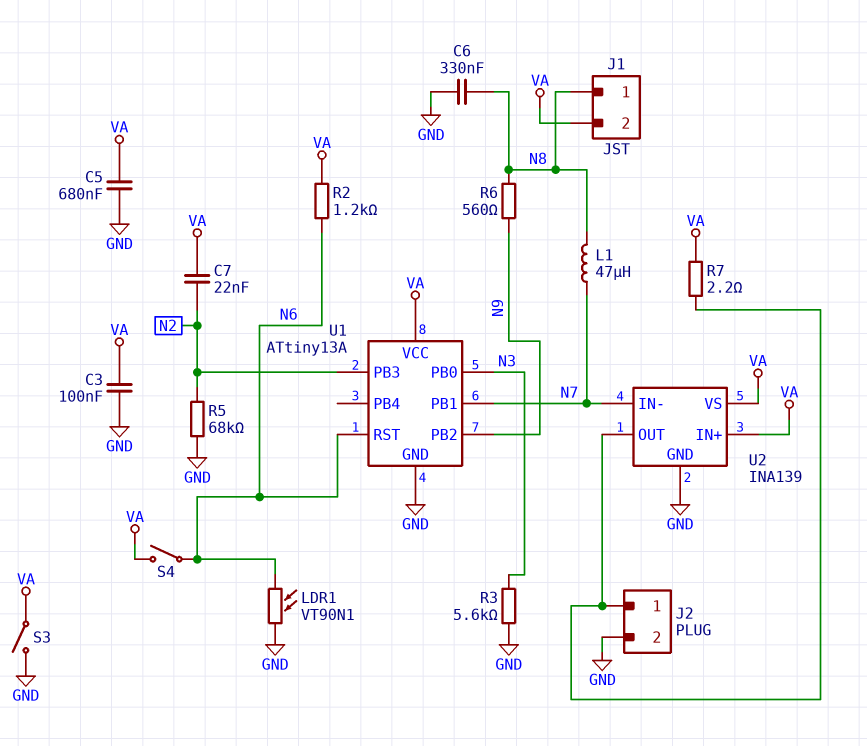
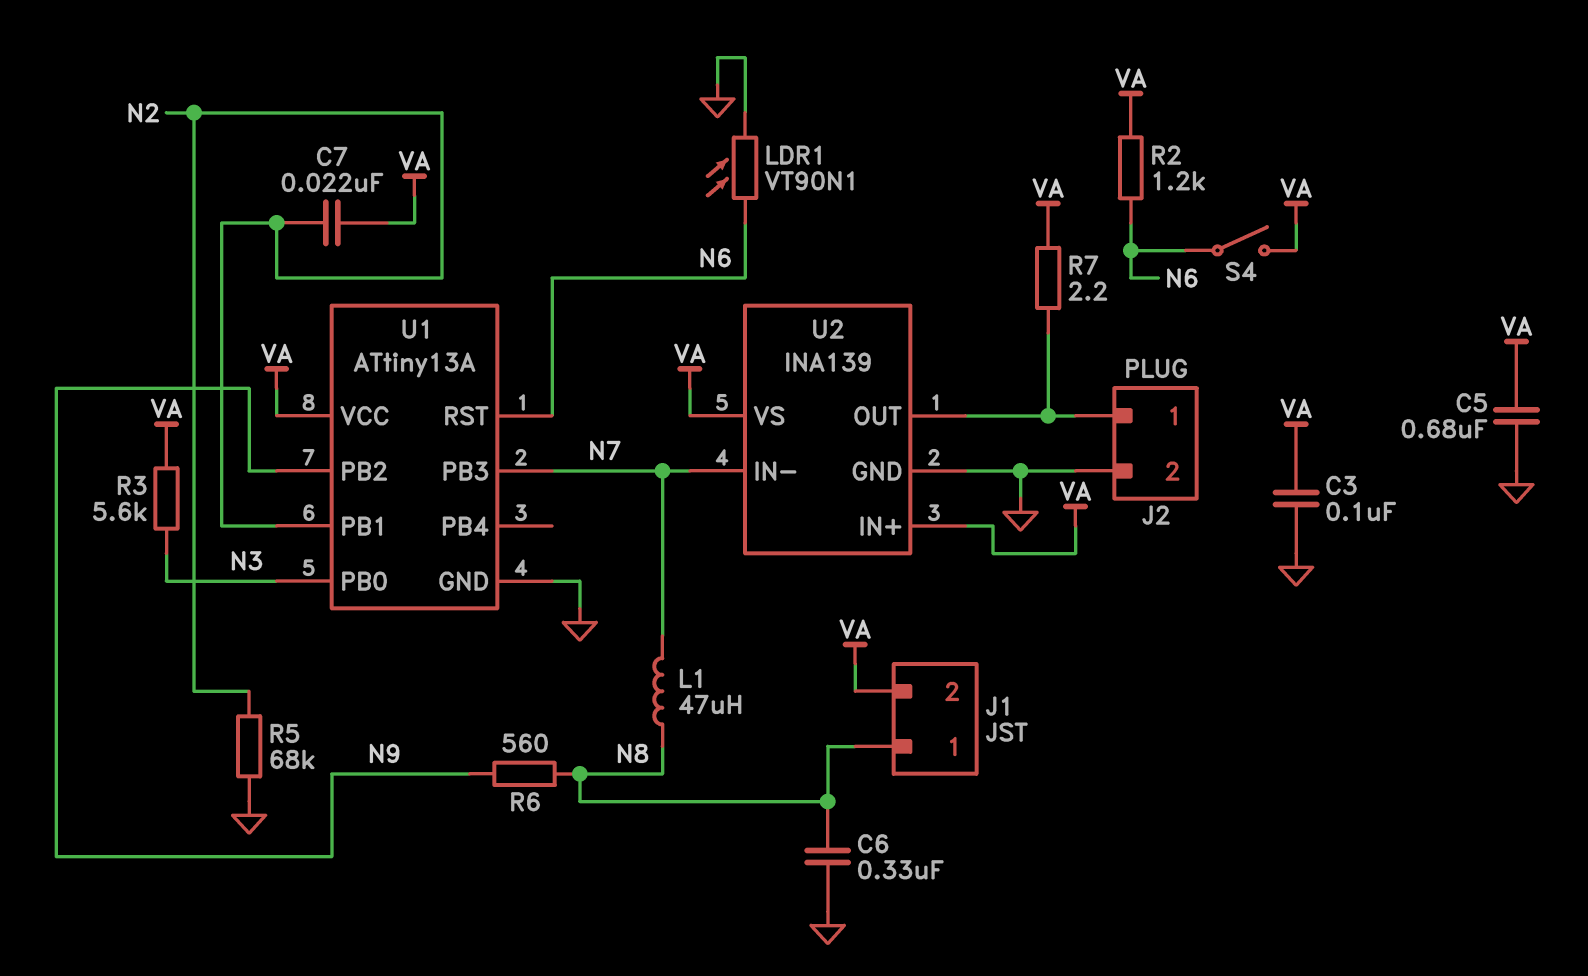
R3: 5.6k (GND, N3) -> 5.6k (N3, VA)
S3: switch (GND, VA) -> none
U1 pin PB1: N7 -> N2
U1 pin PB3: N2 -> N7

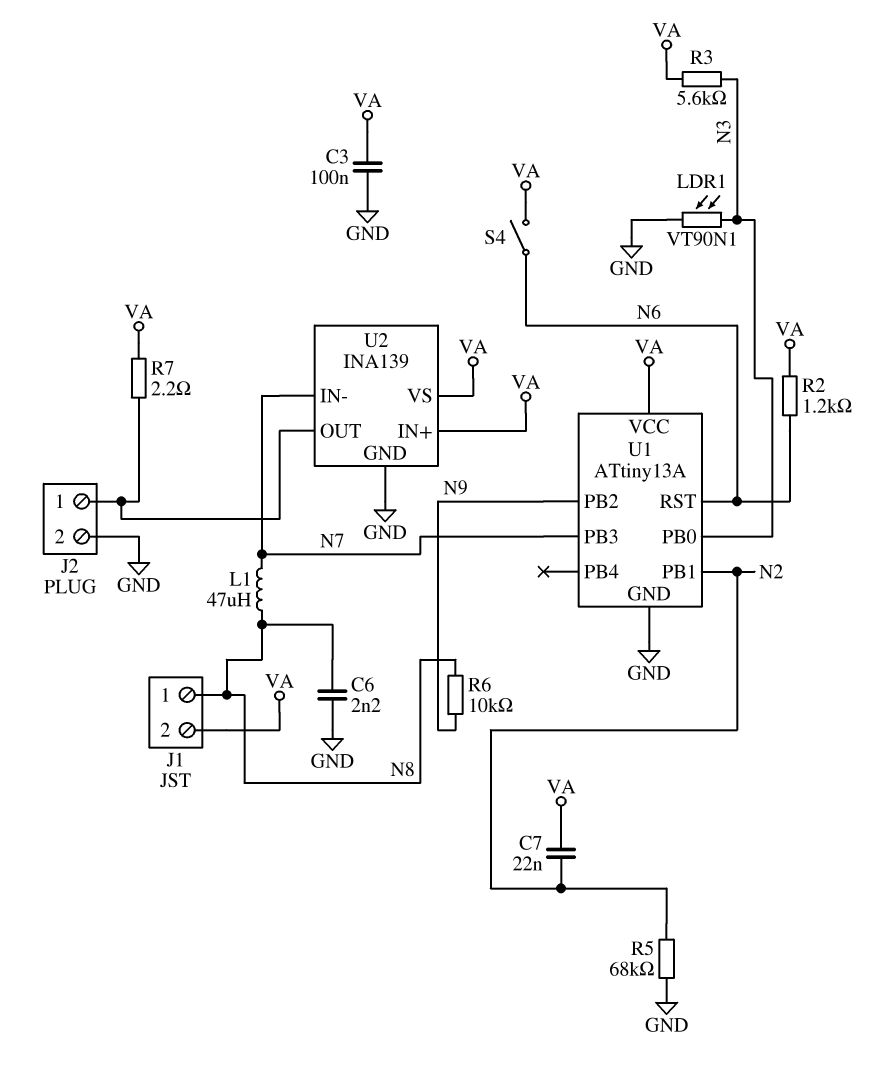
C5: 680nF (GND, VA) -> none
C6: 330nF (GND, N8) -> 2.2nF (GND, N8)
LDR1: VT90N1 (GND, N6) -> VT90N1 (GND, N3)
R6: 560 (N8, N9) -> 10k (N8, N9)

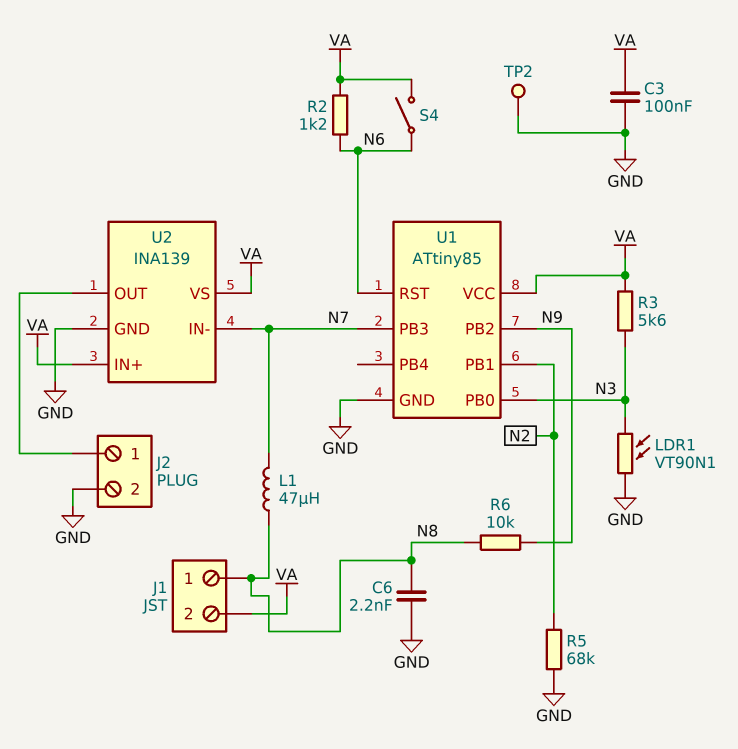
C7: 22nF (N2, VA) -> none
R7: 2.2 (J2/1, VA) -> none
TP2: none -> test point (GND)
U1: ATtiny13A -> ATtiny85

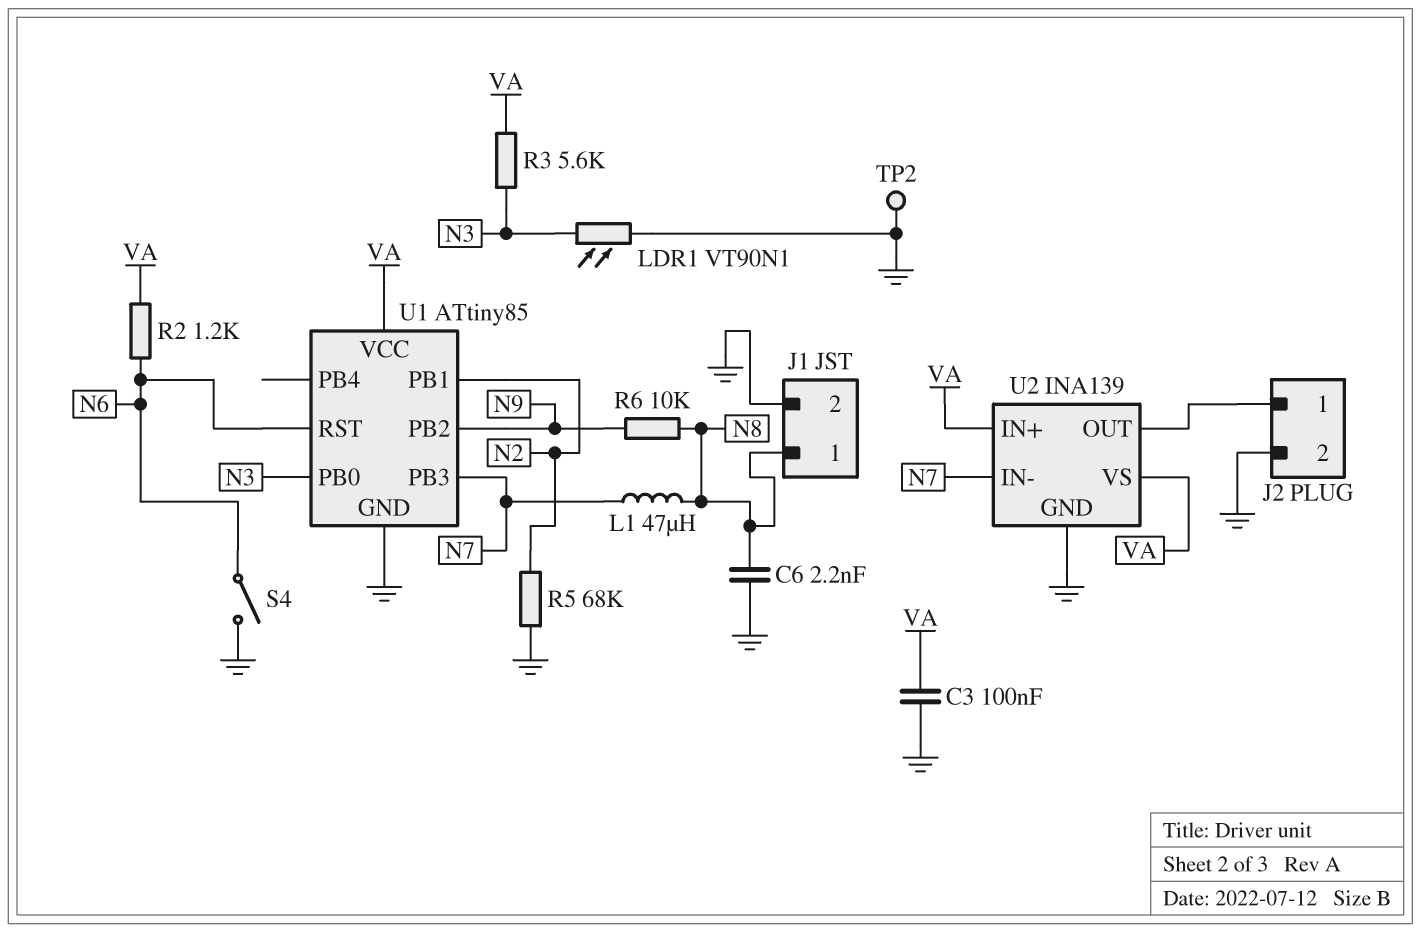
J1 pin 2: VA -> GND
S4: switch (N6, VA) -> switch (GND, N6)

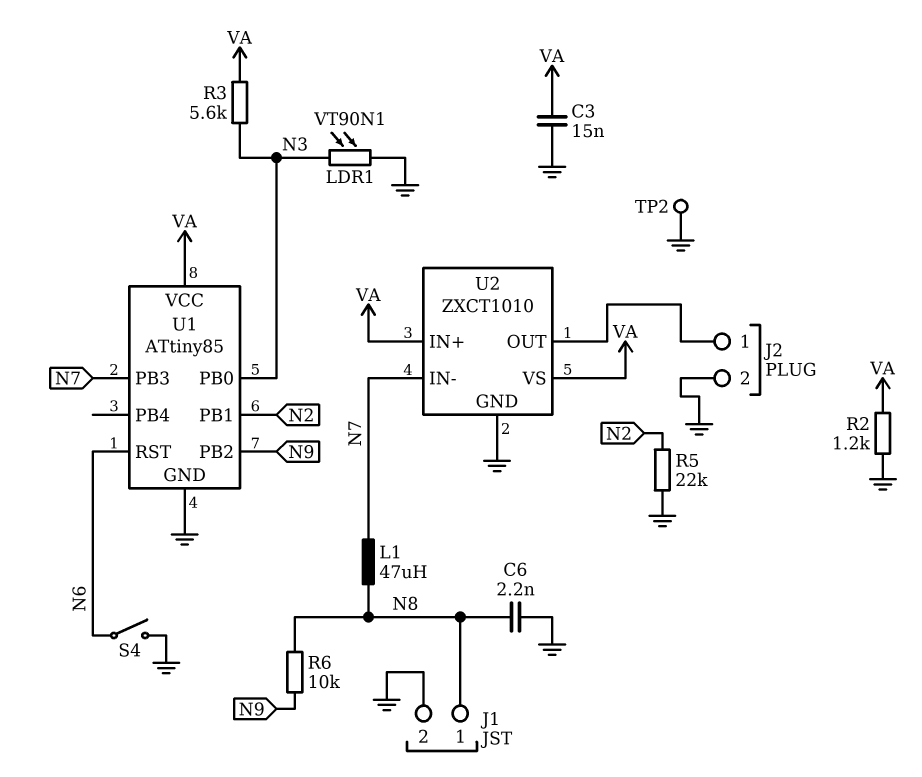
C3: 100nF (GND, VA) -> 15nF (GND, VA)
R2: 1.2k (N6, VA) -> 1.2k (GND, VA)
R5: 68k (GND, N2) -> 22k (GND, N2)
U2: INA139 -> ZXCT1010

